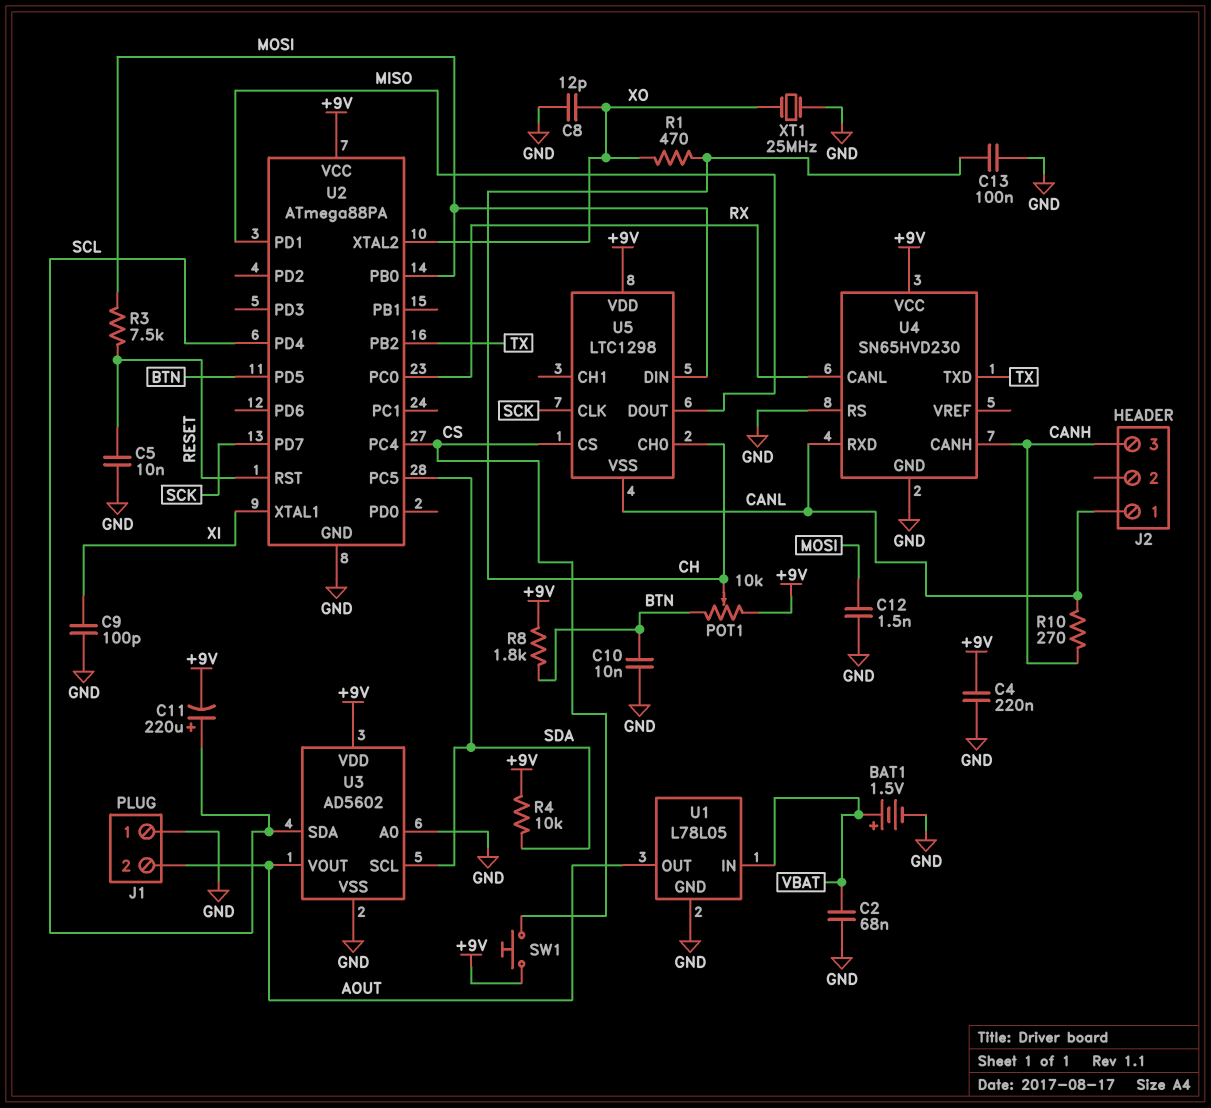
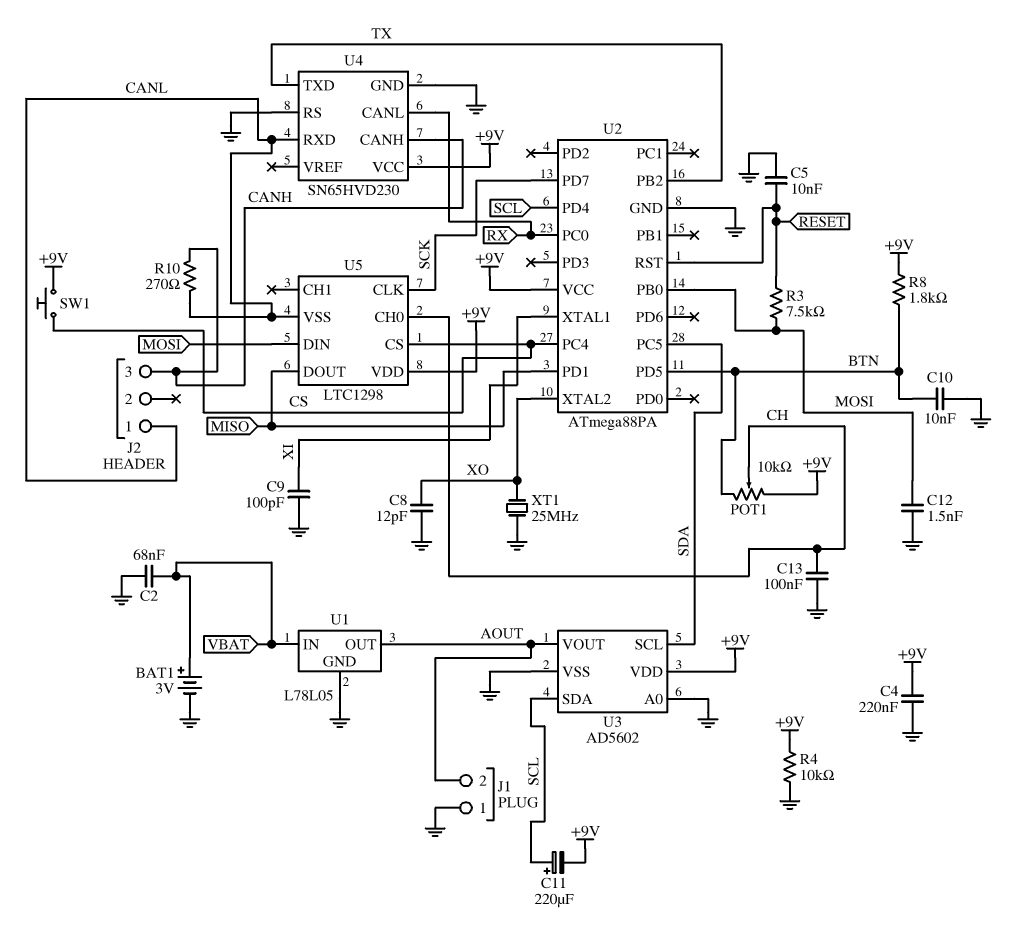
BAT1: 1.5V (plus VBAT, minus GND) -> 3V (plus VBAT, minus GND)
R1: 470 (CH, XO) -> none
R4: 10k (+9V, SDA) -> 10k (+9V, GND)

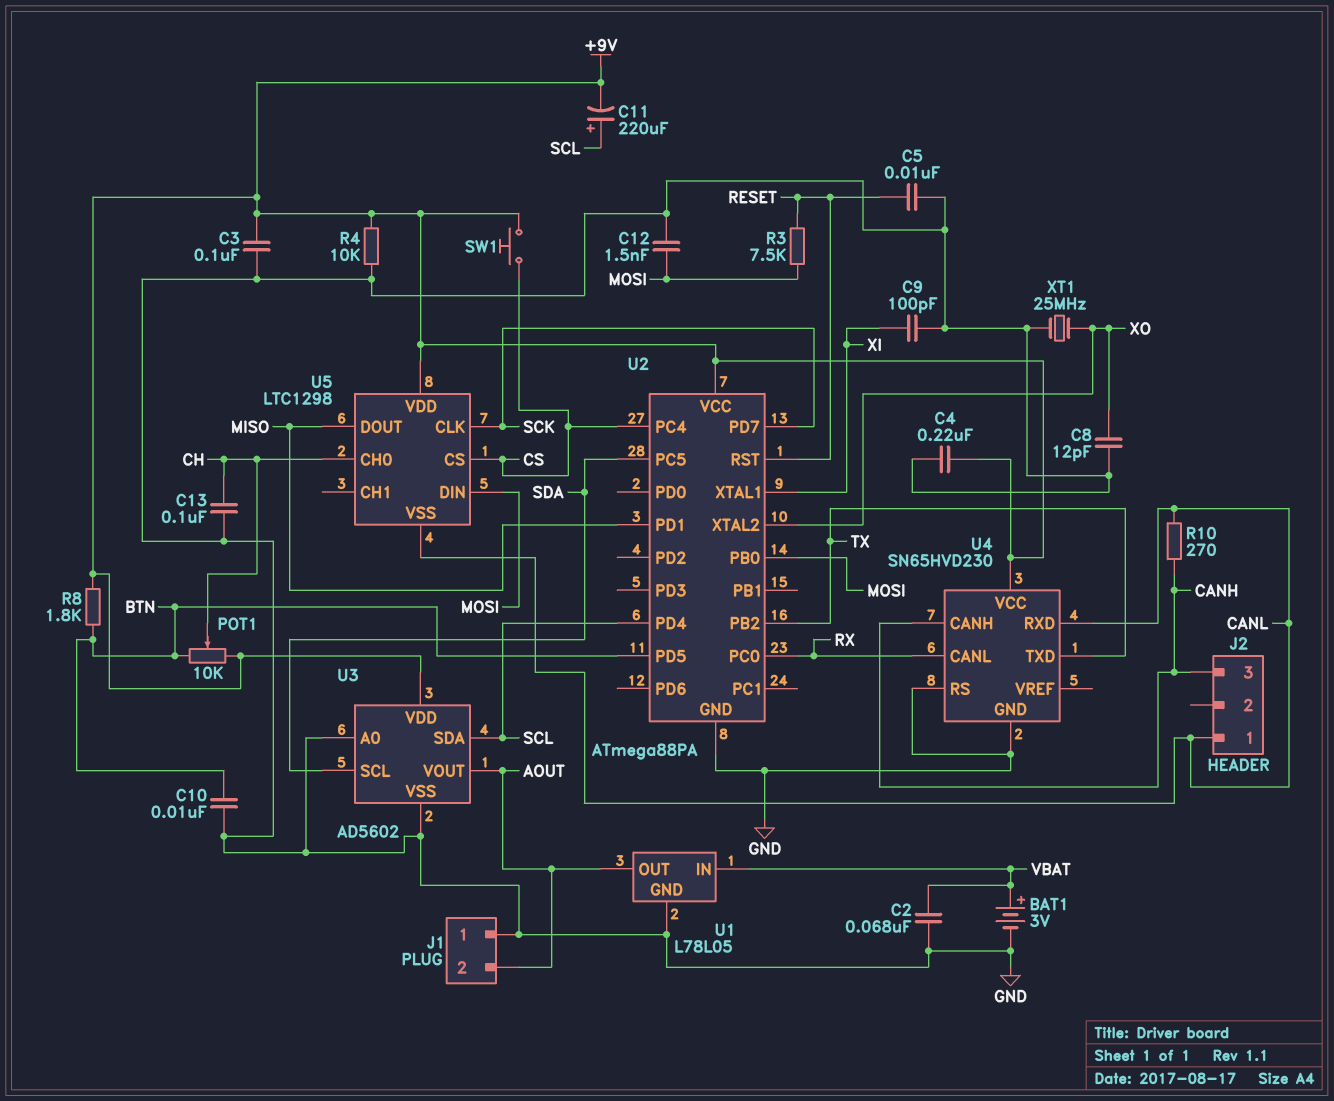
C3: none -> 100nF (+9V, GND)

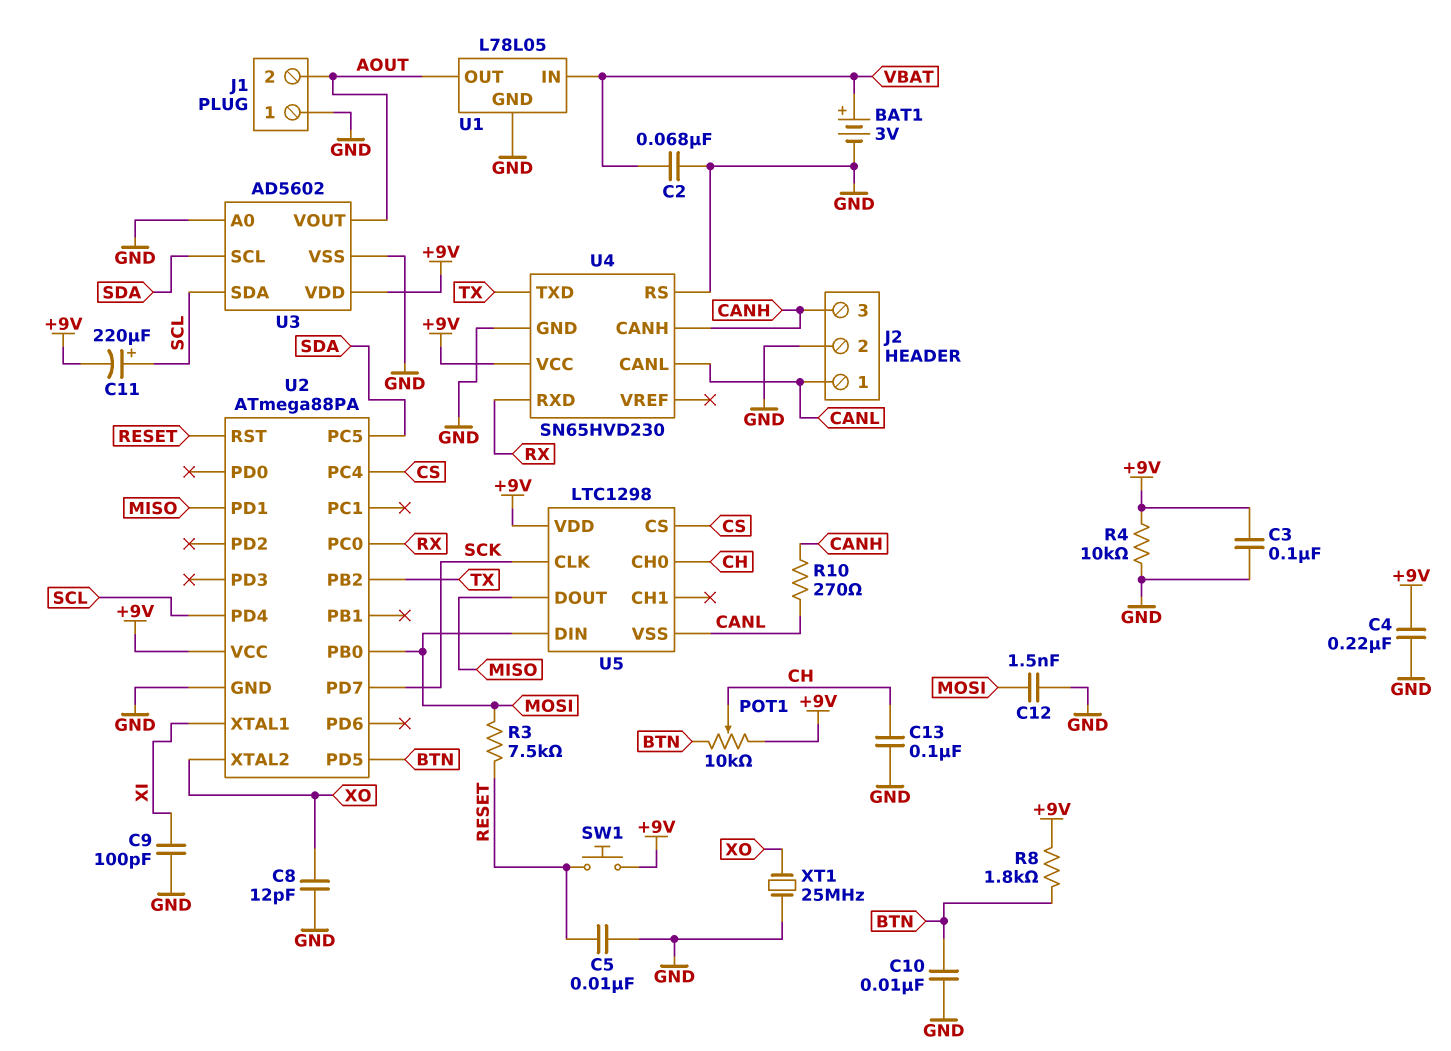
J2 pin 2: none -> GND
SW1: button (+9V, CS) -> button (+9V, RESET)
U4 pin CANL: RX -> CANL
U4 pin RXD: CANL -> RX

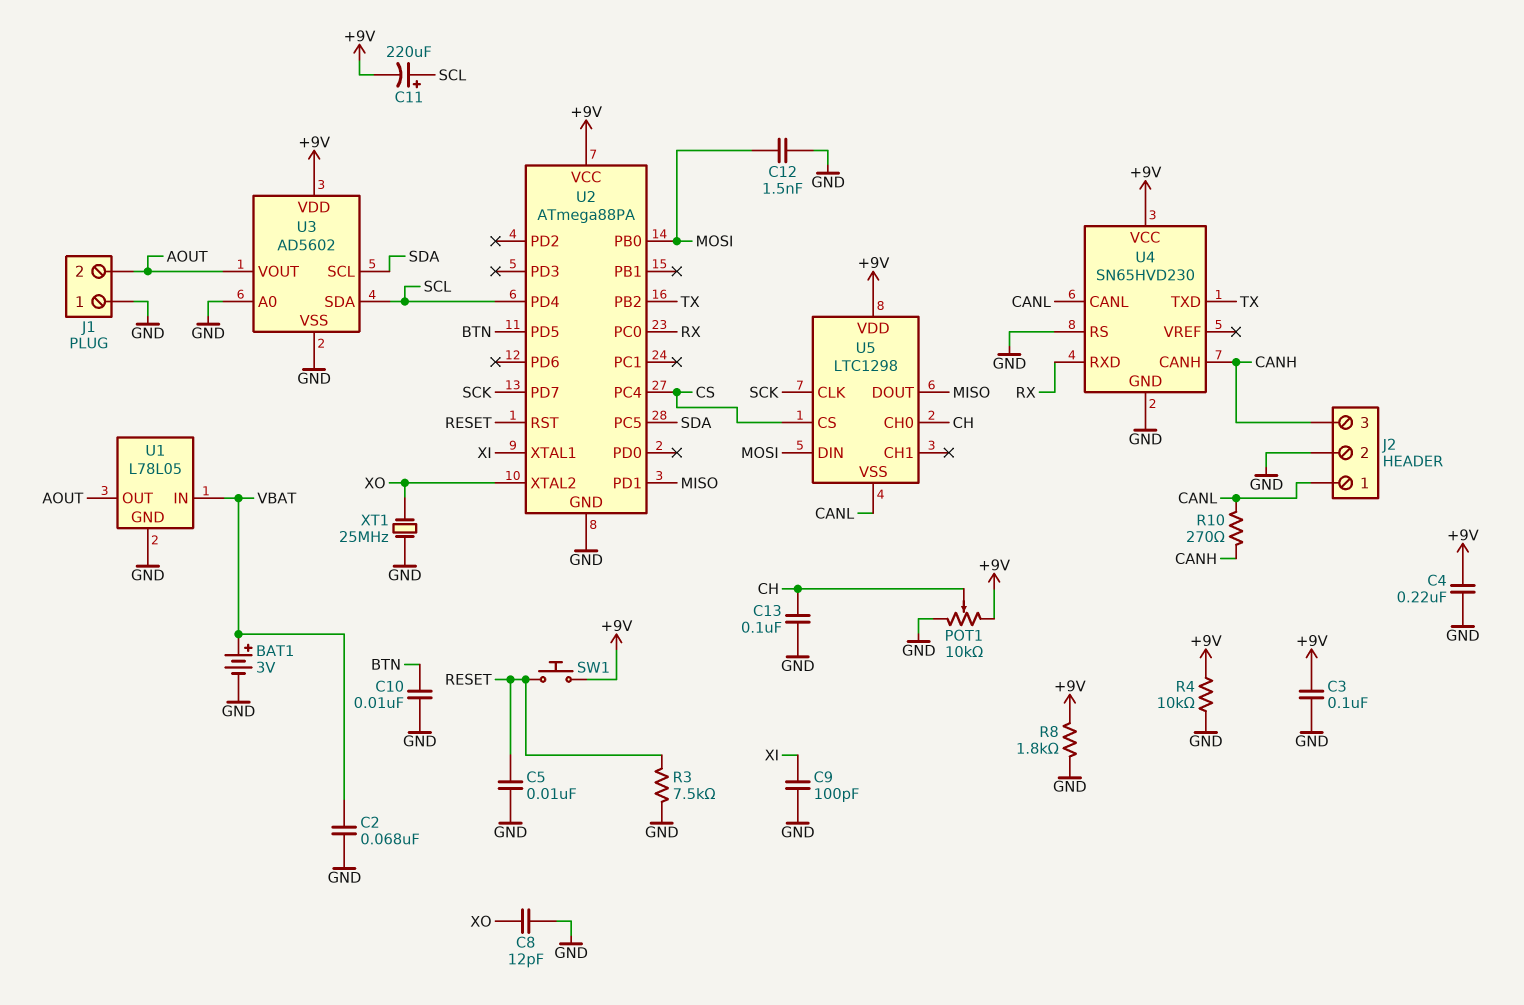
POT1: 10k (+9V, BTN, wiper CH) -> 10k (+9V, GND, wiper CH)
R3: 7.5k (MOSI, RESET) -> 7.5k (GND, RESET)
R8: 1.8k (+9V, BTN) -> 1.8k (+9V, GND)

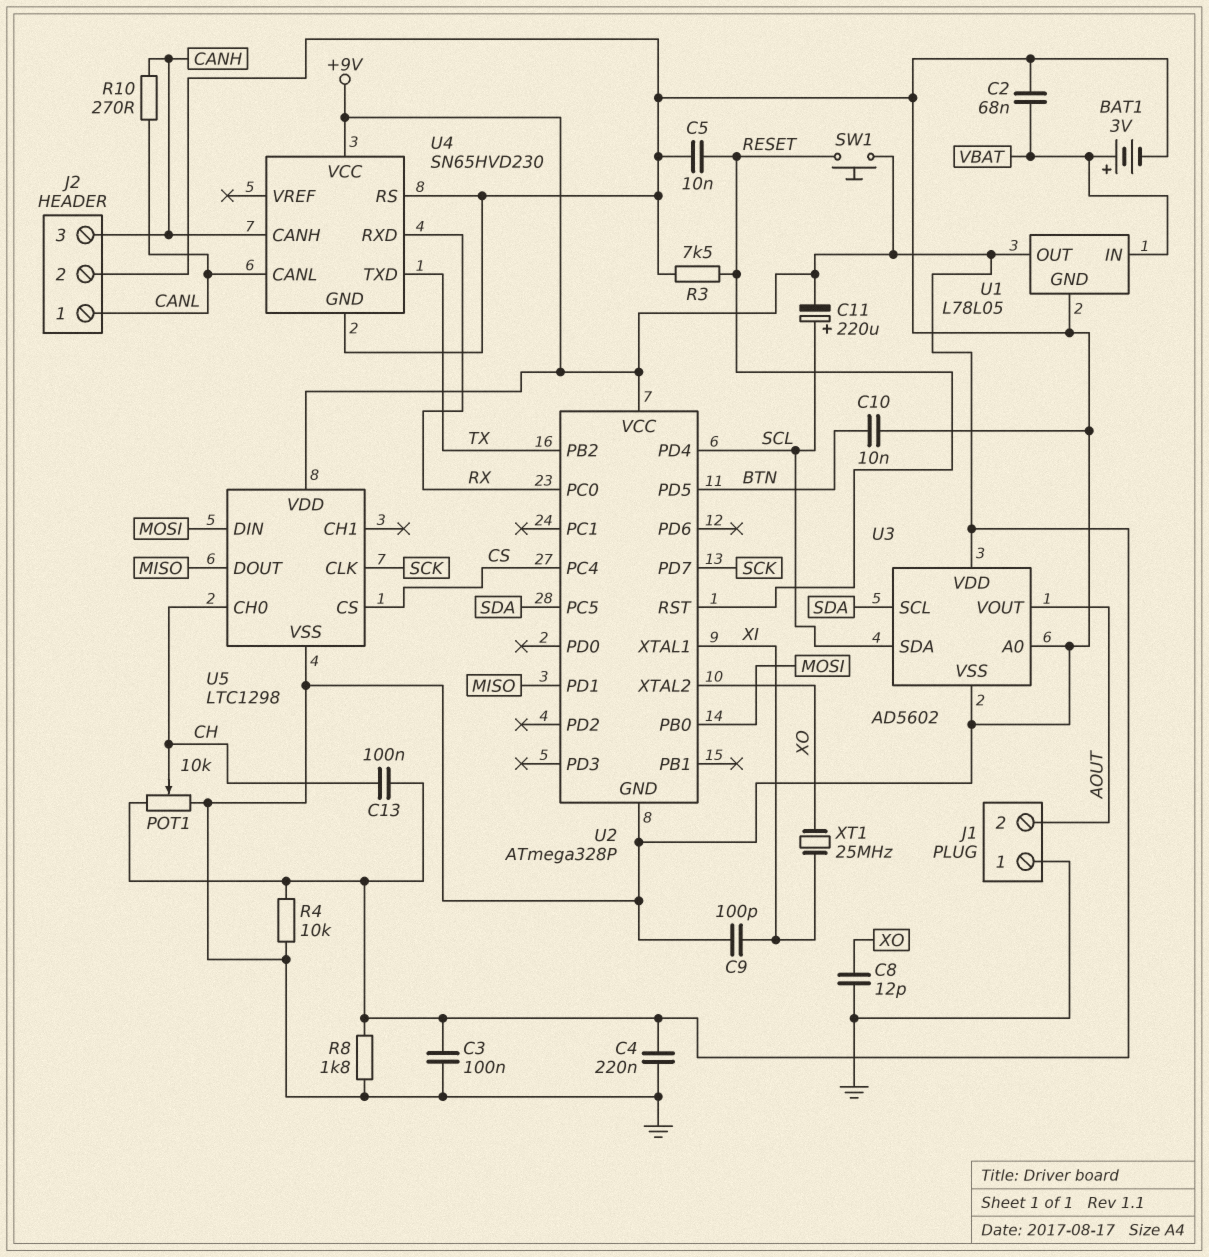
C12: 1.5nF (GND, MOSI) -> none
C13: 100nF (CH, GND) -> 100nF (+9V, CH)
U1 pin OUT: AOUT -> +9V
U2: ATmega88PA -> ATmega328P
U5 pin VSS: CANL -> GND
XT1: 25MHz (GND, XO) -> 25MHz (XI, XO)

